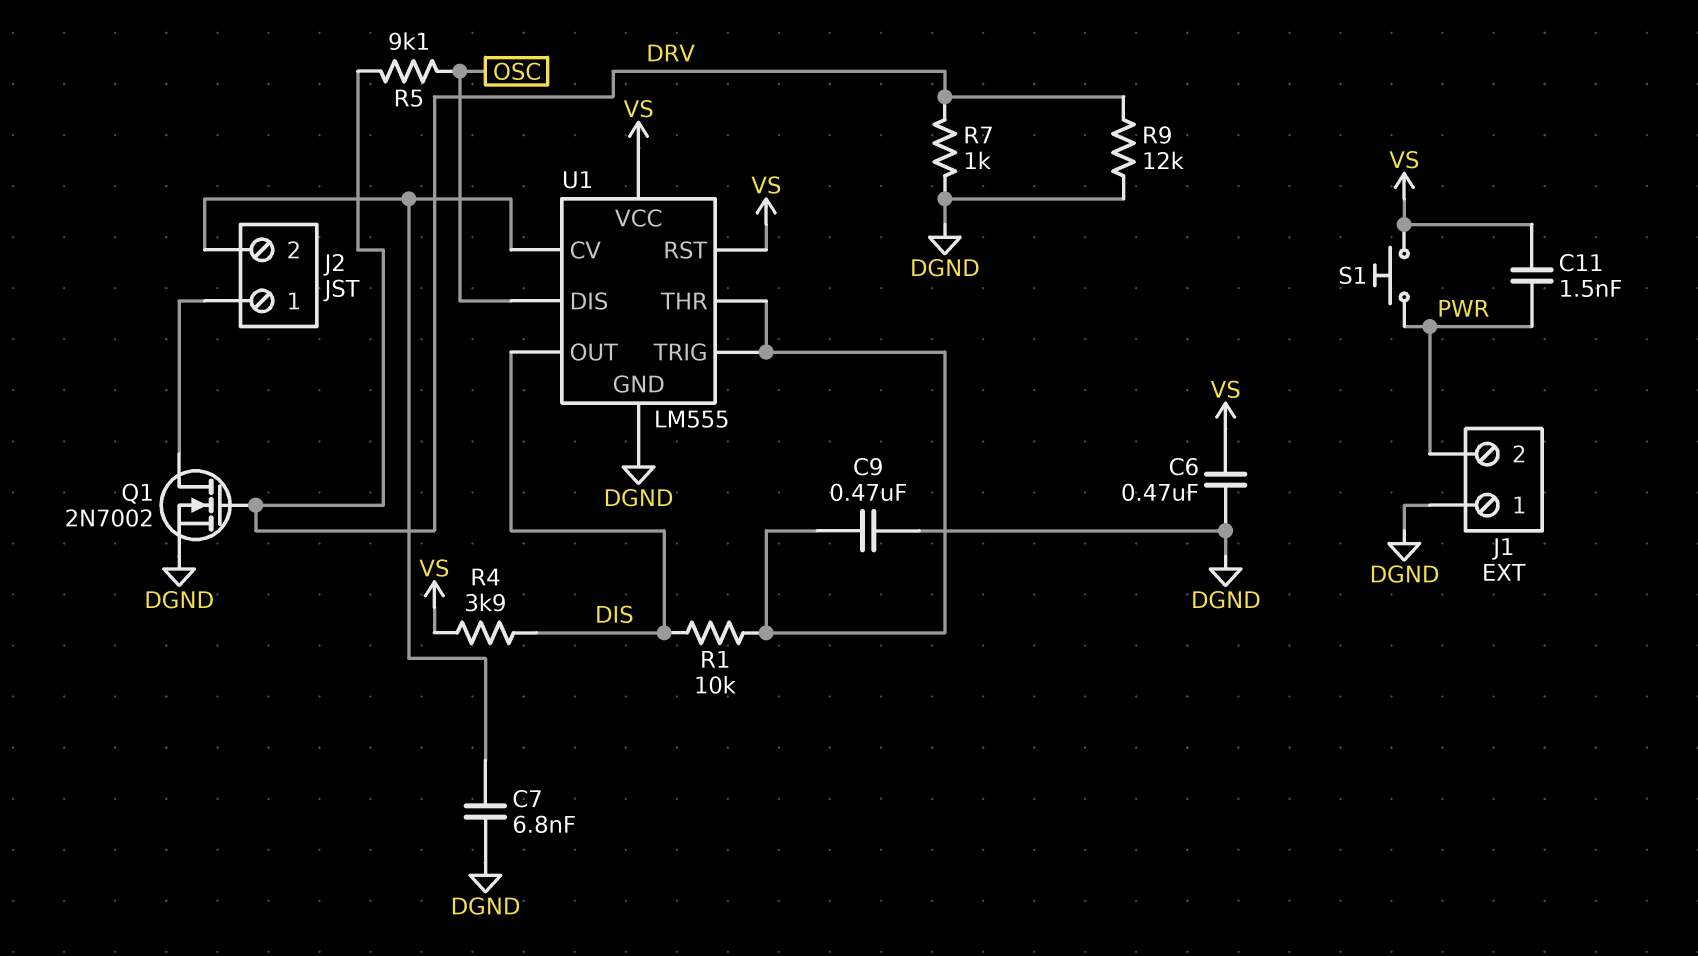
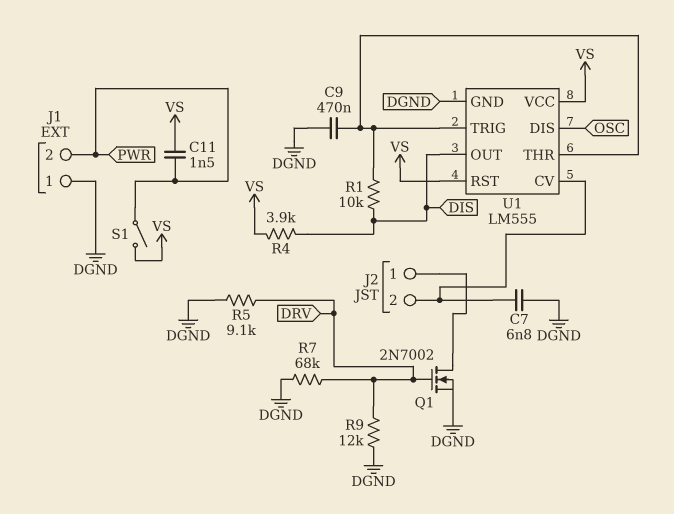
C6: 470nF (DGND, VS) -> none
R5: 9.1k (DRV, OSC) -> 9.1k (DGND, DRV)
R7: 1k (DGND, DRV) -> 68k (DGND, DRV)
S1: button (PWR, VS) -> switch (PWR, VS)

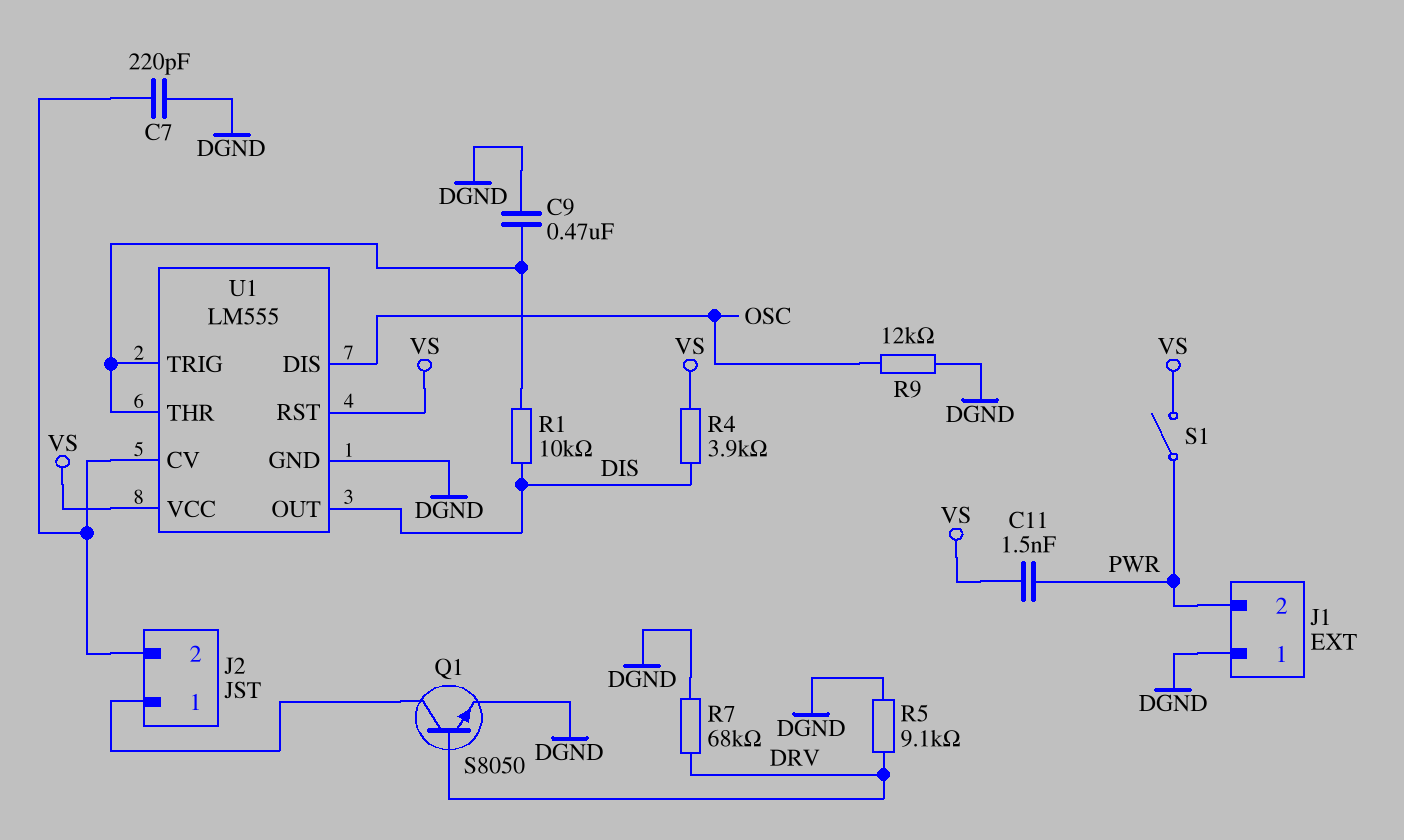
C7: 6.8nF (DGND, J2/2) -> 220pF (DGND, J2/2)
Q1: NMOS 2N7002 (G DRV, D J2/1, S DGND) -> NPN S8050 (B DRV, C J2/1, E DGND)
R9: 12k (DGND, DRV) -> 12k (DGND, OSC)

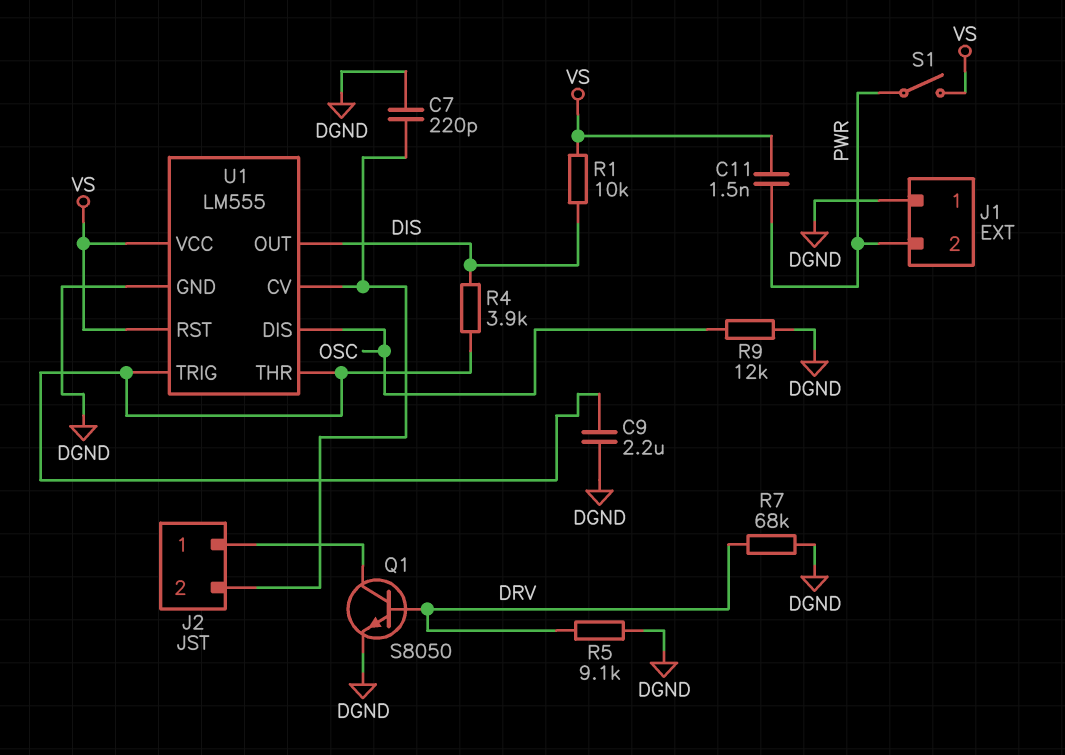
C9: 470nF (DGND, U1/THR) -> 2.2uF (DGND, U1/THR)
R1: 10k (DIS, U1/THR) -> 10k (DIS, VS)
R4: 3.9k (DIS, VS) -> 3.9k (DIS, U1/THR)

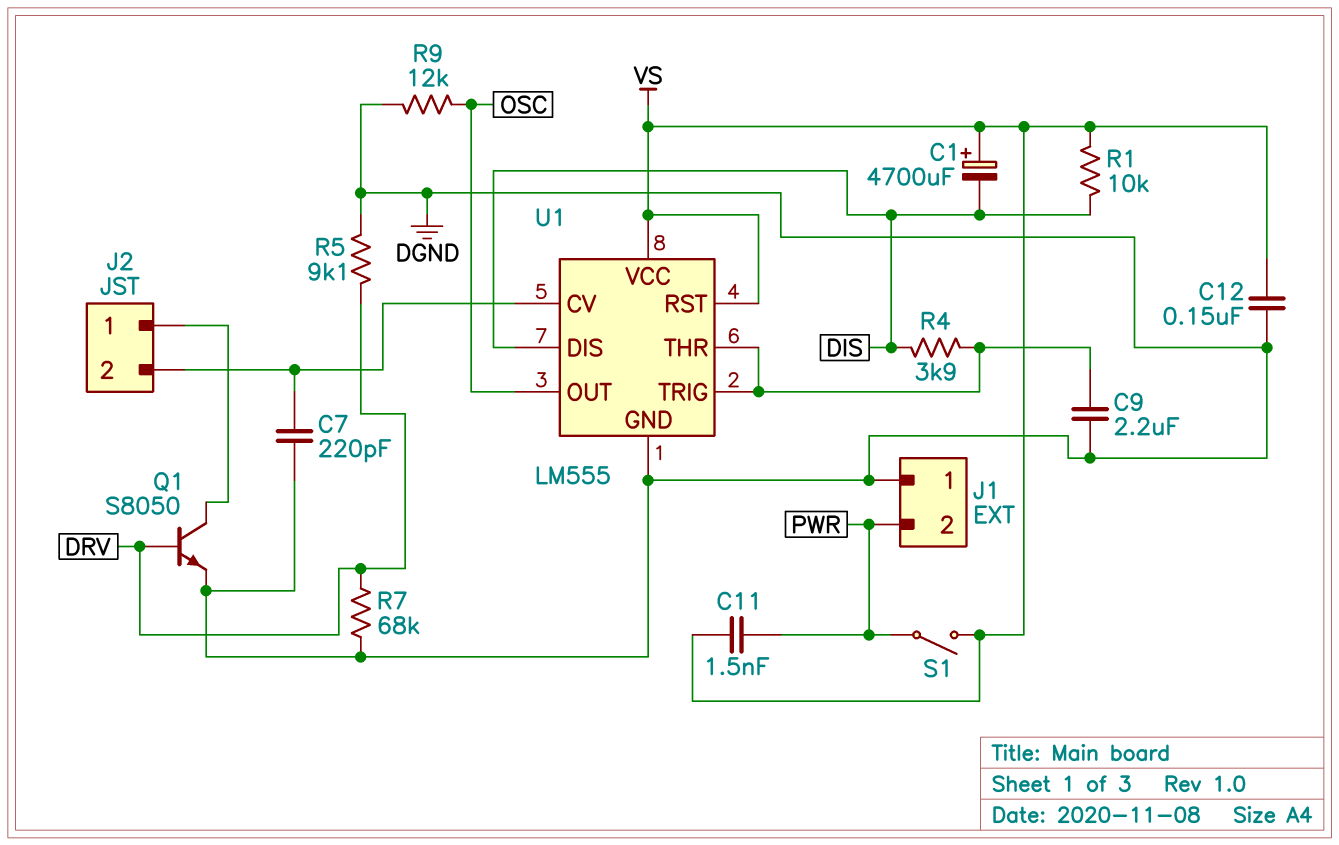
C1: none -> 4700uF (plus VS, minus DIS)
C12: none -> 150nF (DGND, VS)
U1 pin DIS: OSC -> DIS
U1 pin OUT: DIS -> OSC

